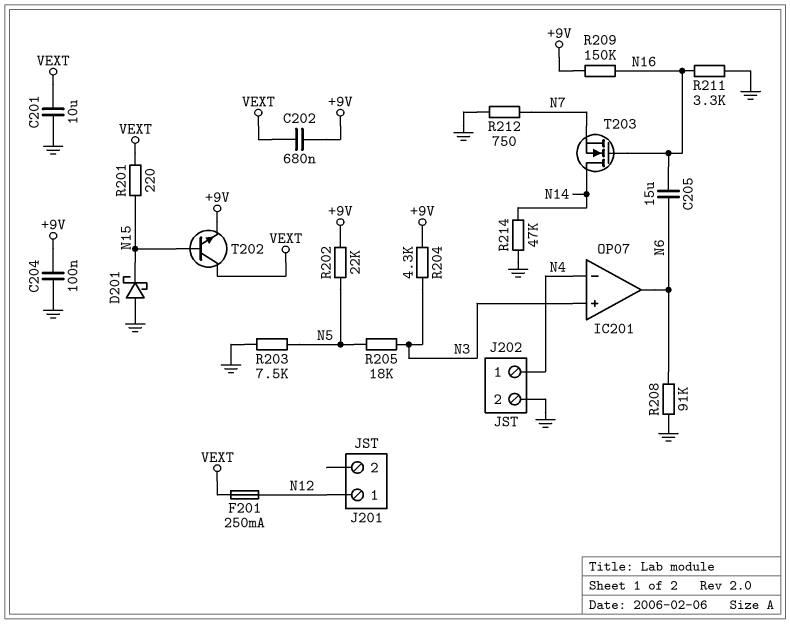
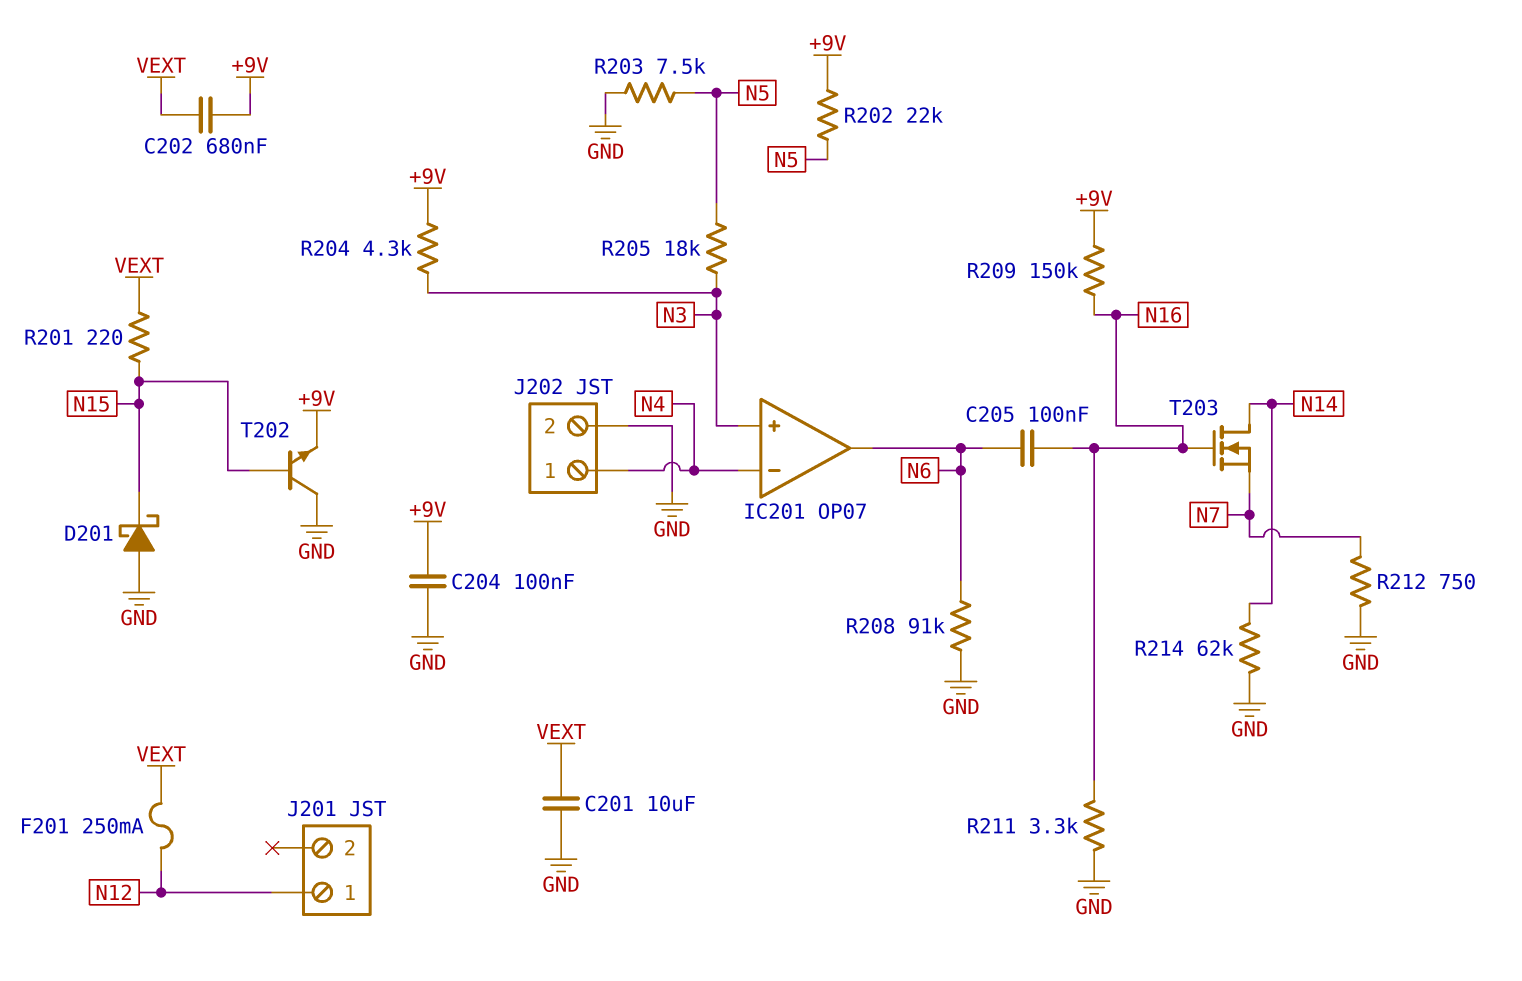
C205: 15uF (N6, N16) -> 100nF (N6, N16)
R214: 47k (GND, N14) -> 62k (GND, N14)
T202: NPN (B N15, C VEXT, E +9V) -> NPN (B N15, C GND, E +9V)

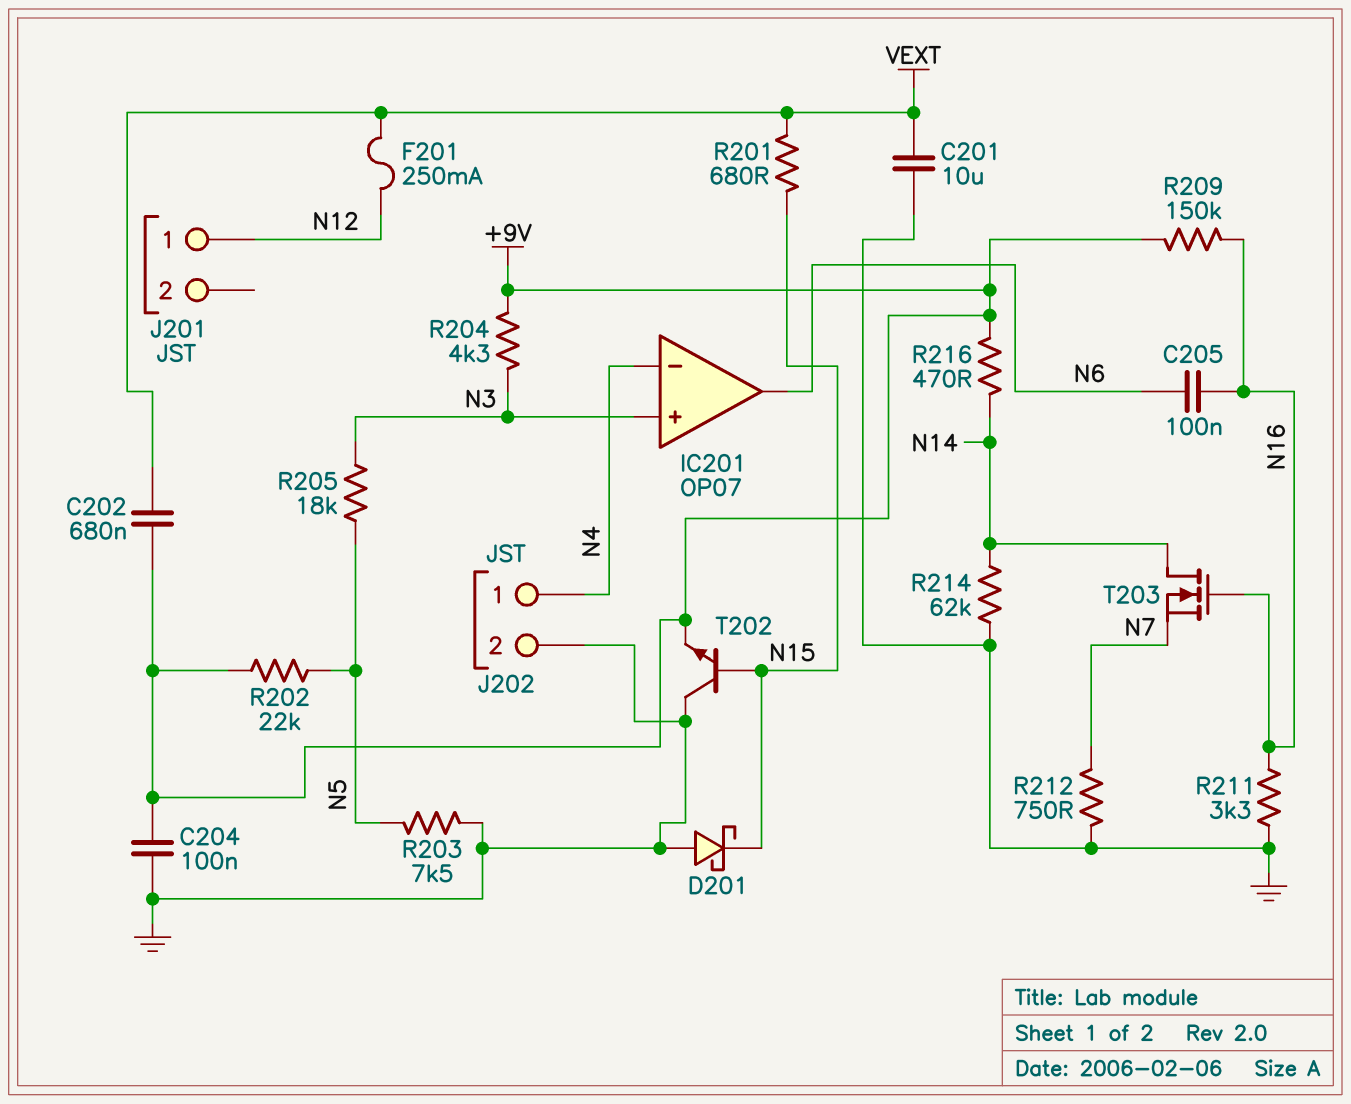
R201: 220 (N15, VEXT) -> 680 (N15, VEXT)
R208: 91k (GND, N6) -> none
R216: none -> 470 (+9V, N14)

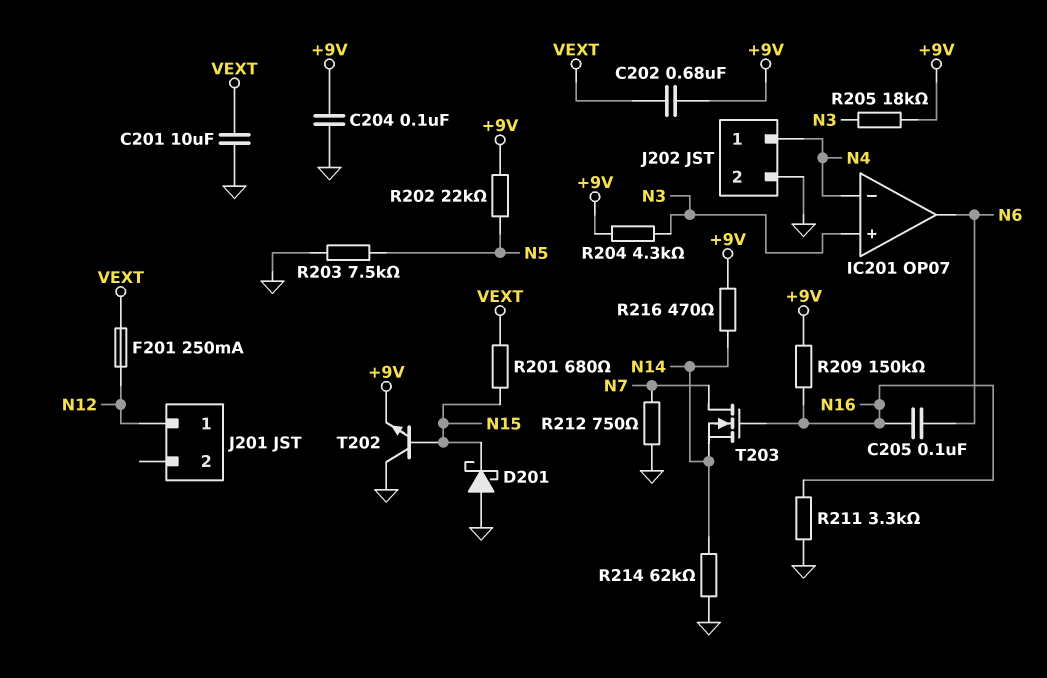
R205: 18k (N3, N5) -> 18k (+9V, N3)
T203: NMOS (G N16, D N14, S N7) -> NMOS (G N16, D N7, S N14)

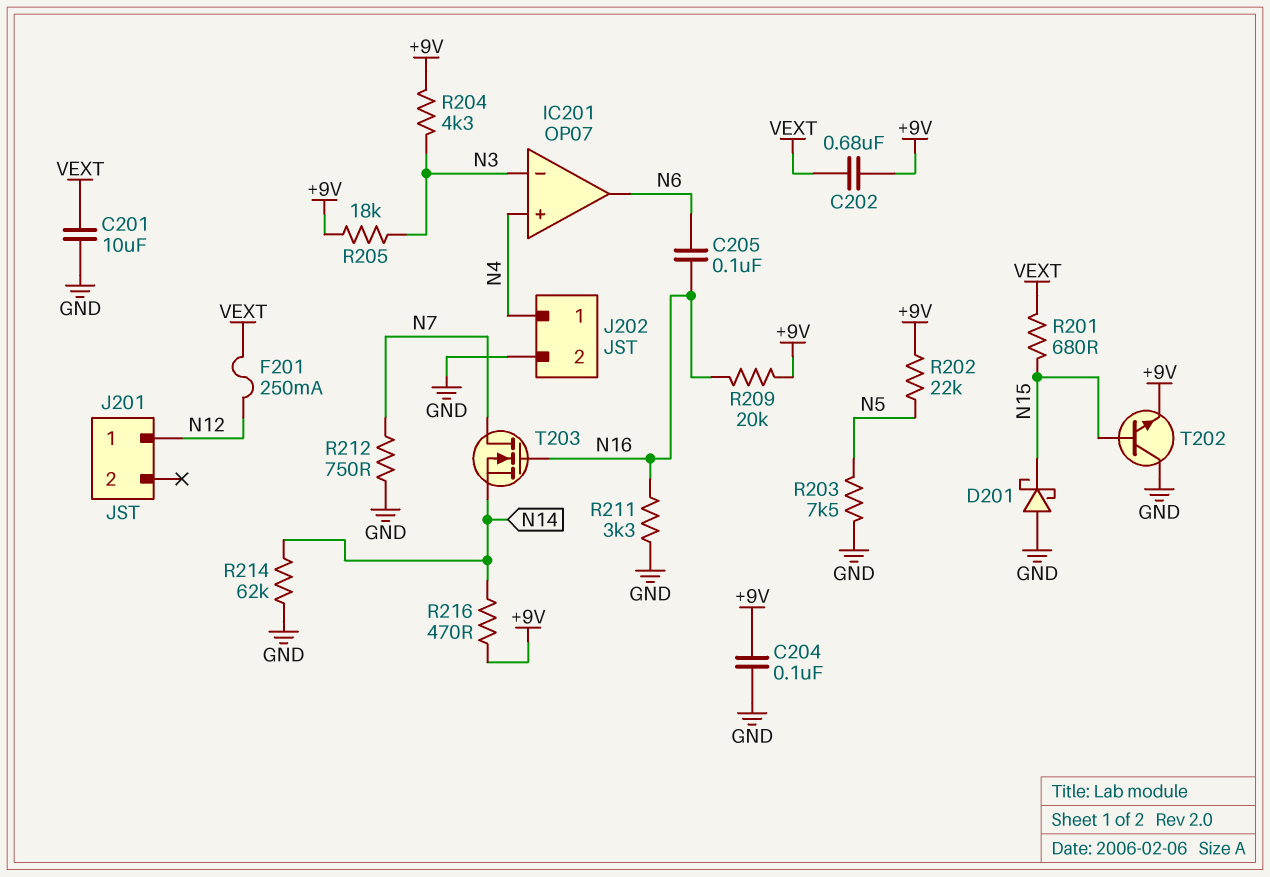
IC201 pin in+: N3 -> N4
IC201 pin in-: N4 -> N3
R209: 150k (+9V, N16) -> 20k (+9V, N16)

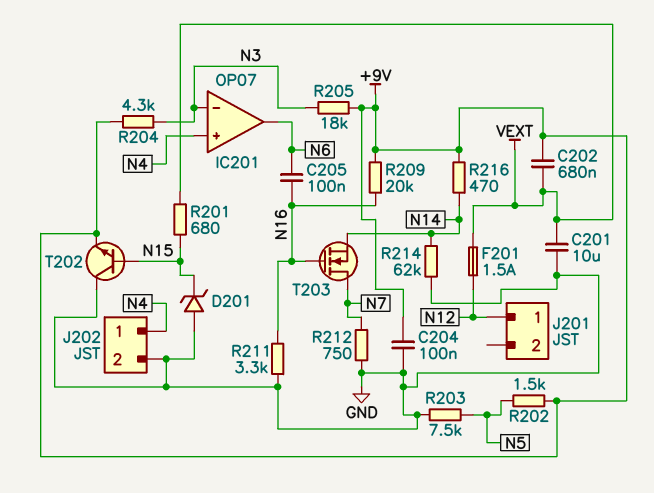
D201: schottky (A GND, K N15) -> zener (A GND, K N15)
F201: 250mA (N12, VEXT) -> 1.5A (N12, VEXT)
R202: 22k (+9V, N5) -> 1.5k (+9V, N5)

